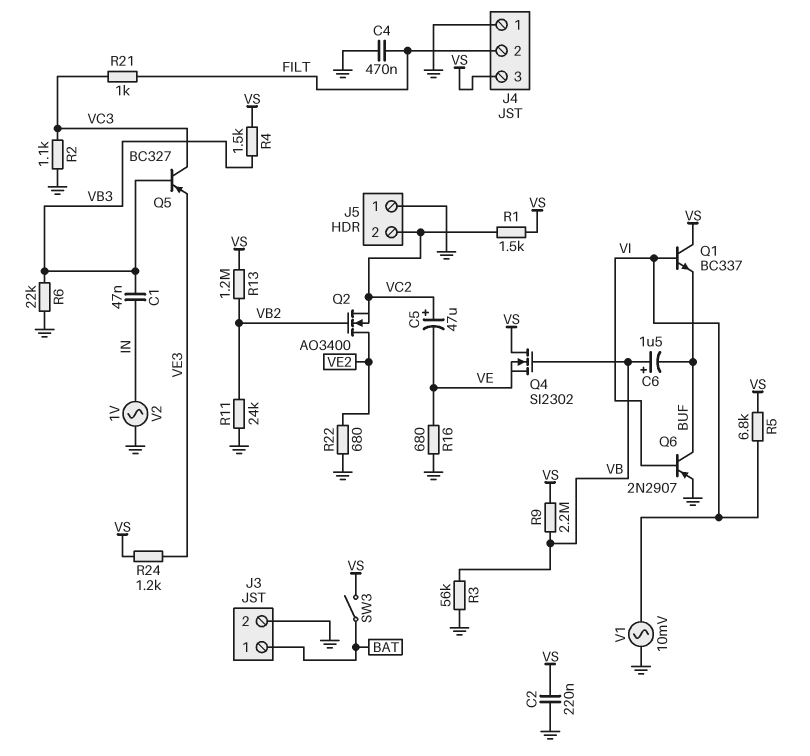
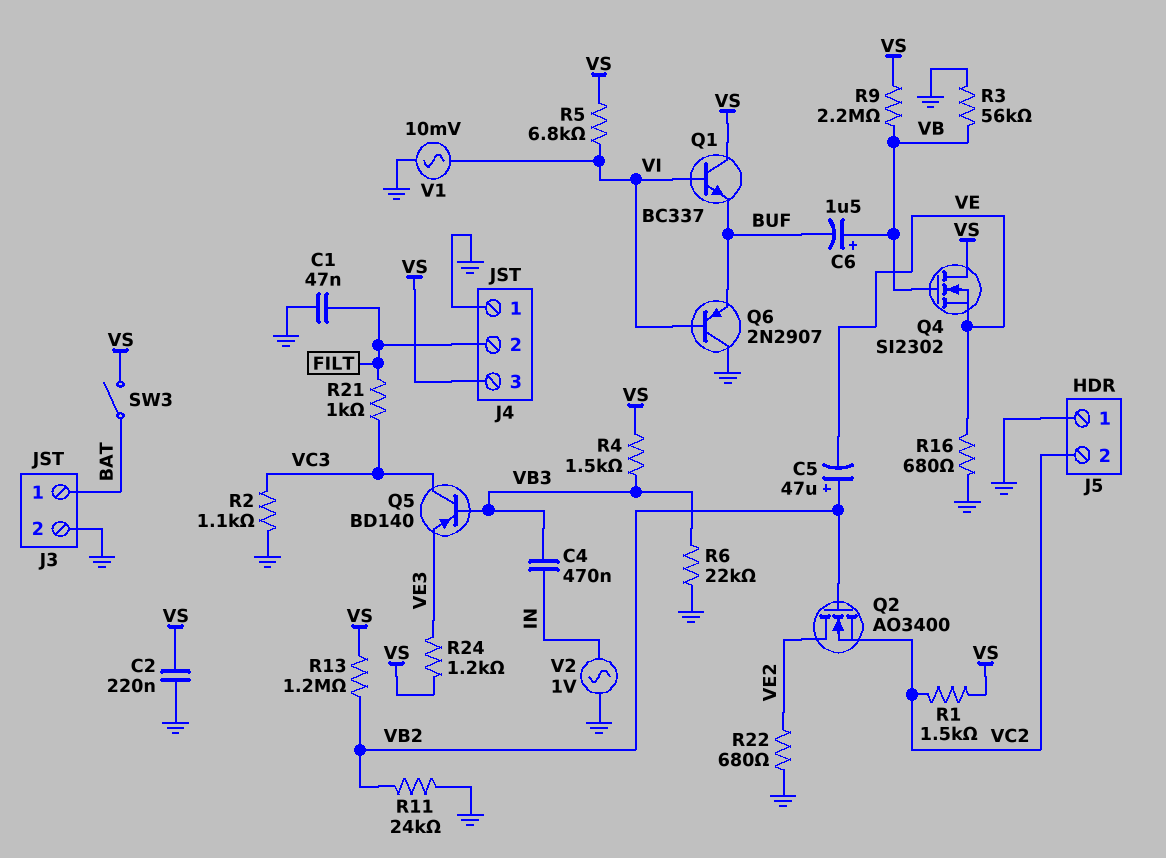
C1: 47nF (IN, VB3) -> 47nF (FILT, GND)
C4: 470nF (FILT, GND) -> 470nF (IN, VB3)
C5: 47uF (plus VC2, minus VE) -> 47uF (plus VB2, minus VE)
Q5: PNP BC327 (B VB3, C VC3, E VE3) -> PNP BD140 (B VB3, C VC3, E VE3)
Q6: PNP 2N2907 (B VI, C BUF, E GND) -> PNP 2N2907 (B VI, C GND, E BUF)

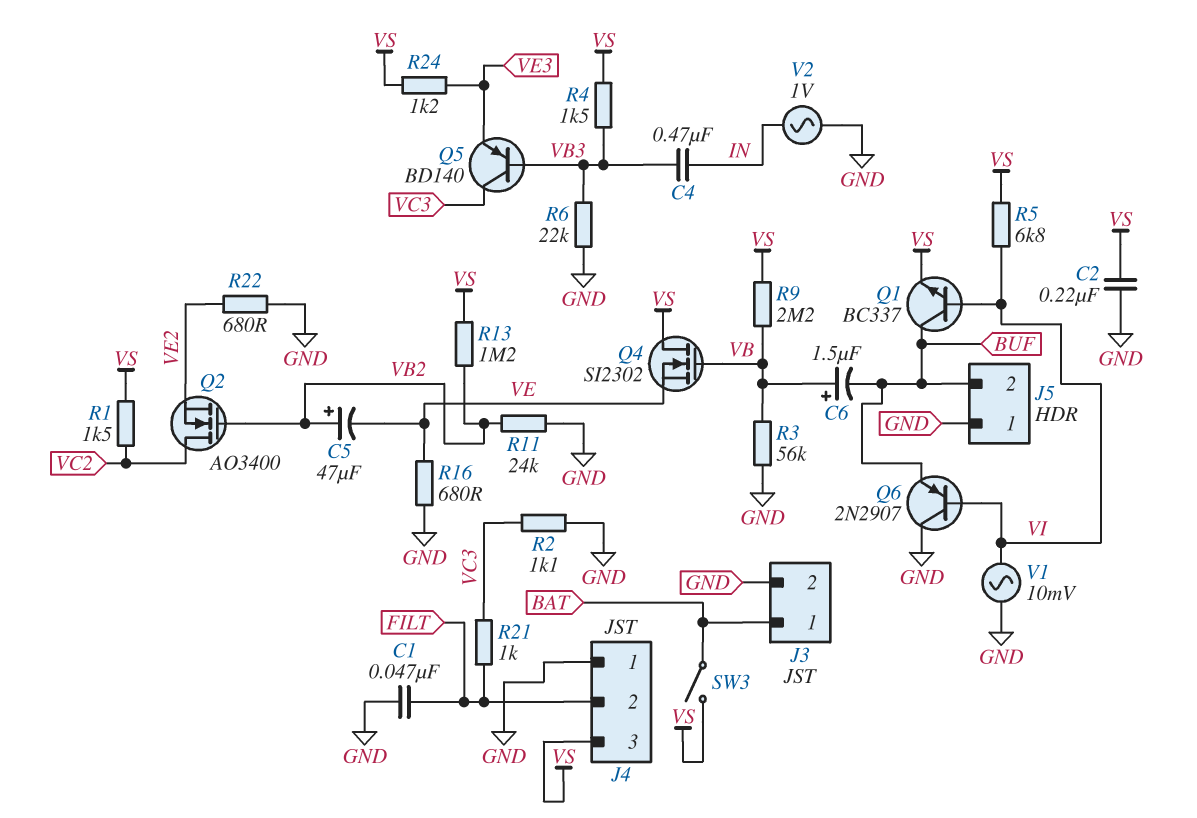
J5 pin 2: VC2 -> BUF
Q1: NPN BC337 (B VI, C VS, E BUF) -> NPN BC337 (B VI, C BUF, E VS)
Q2: NMOS AO3400 (G VB2, D VE2, S VC2) -> NMOS AO3400 (G VB2, D VC2, S VE2)

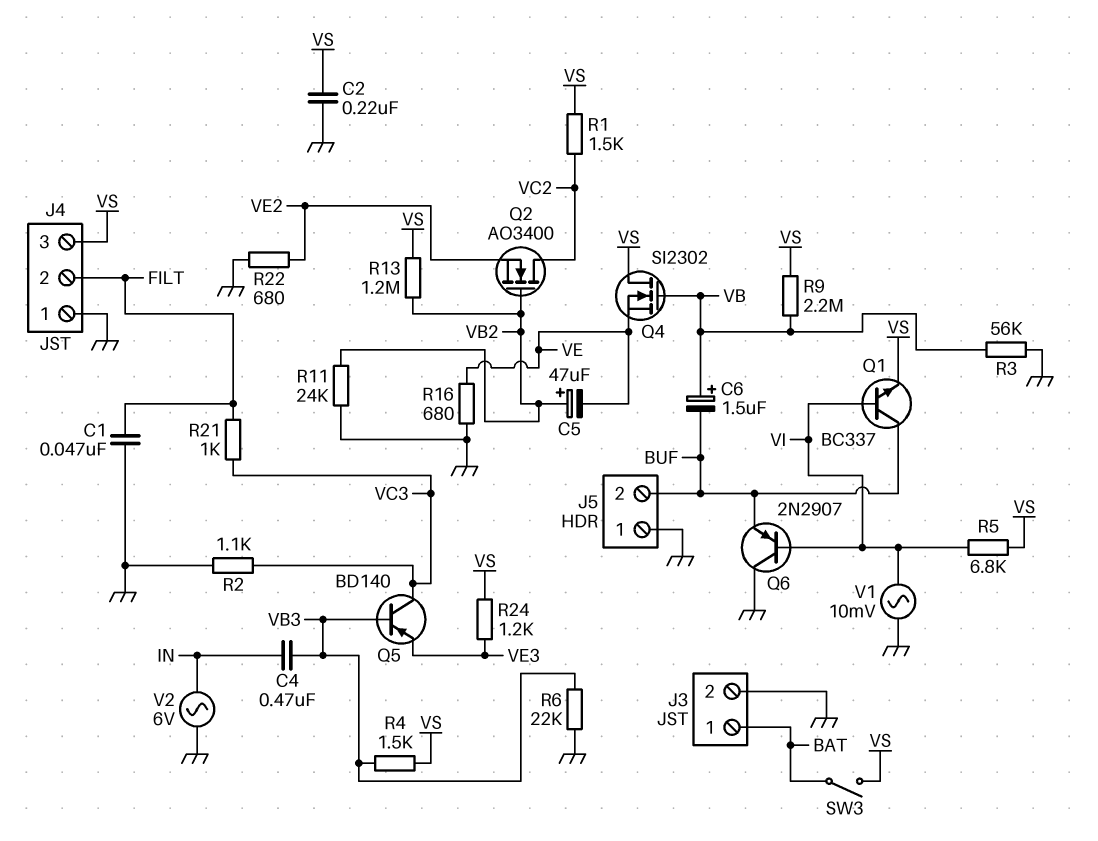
V2: AC 1V (GND, IN) -> AC 6V (GND, IN)

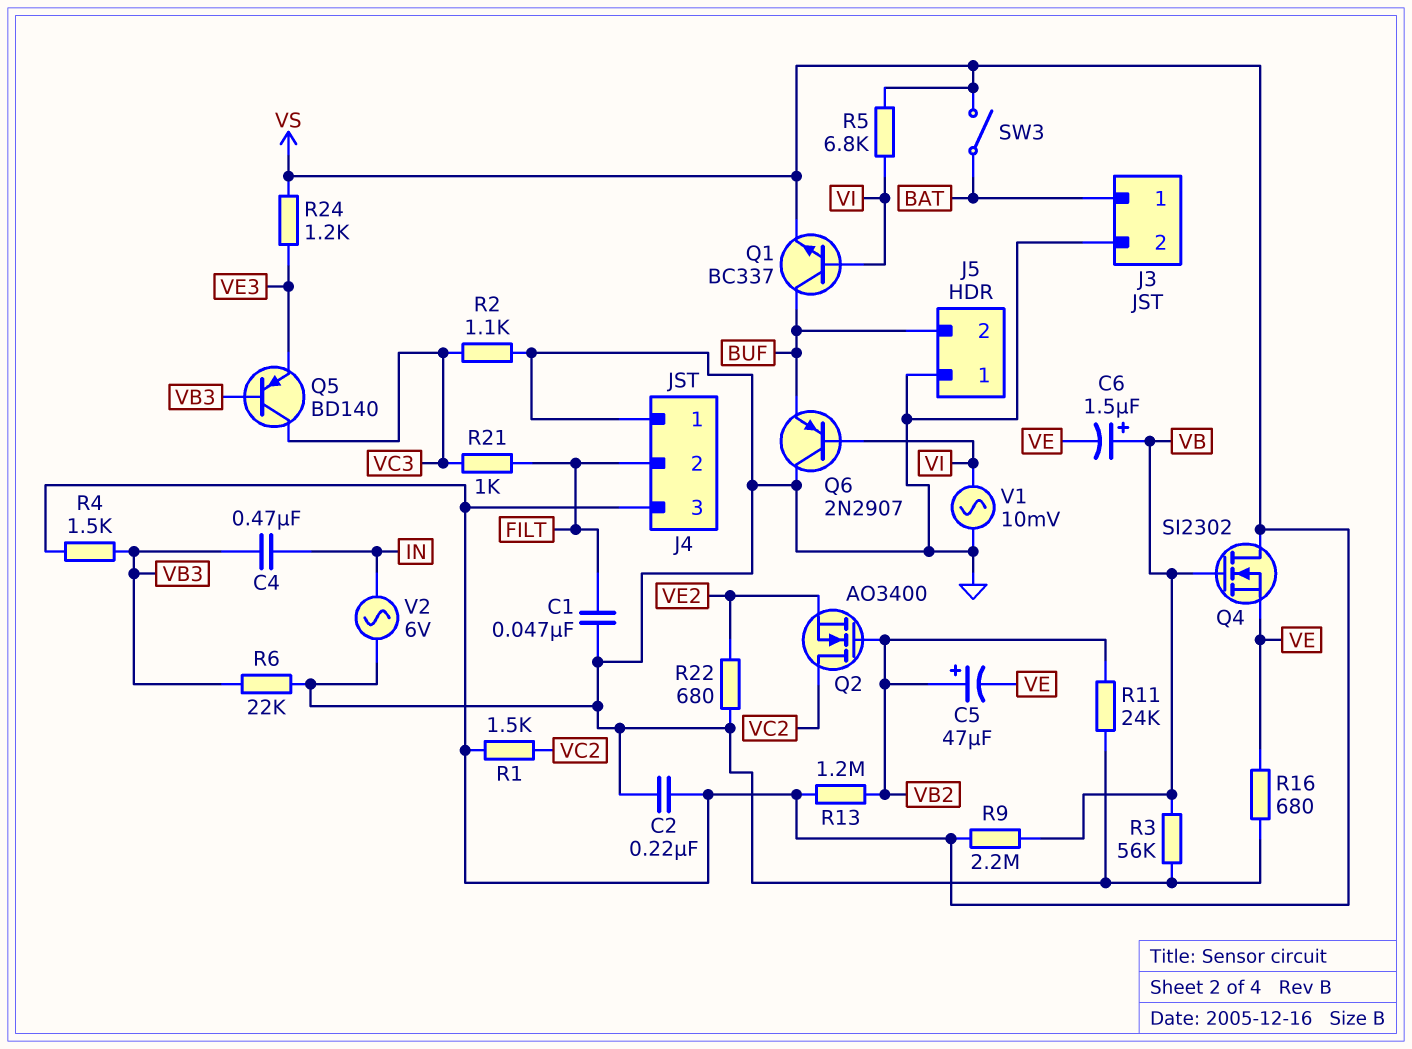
C6: 1.5uF (plus VB, minus BUF) -> 1.5uF (plus VB, minus VE)

